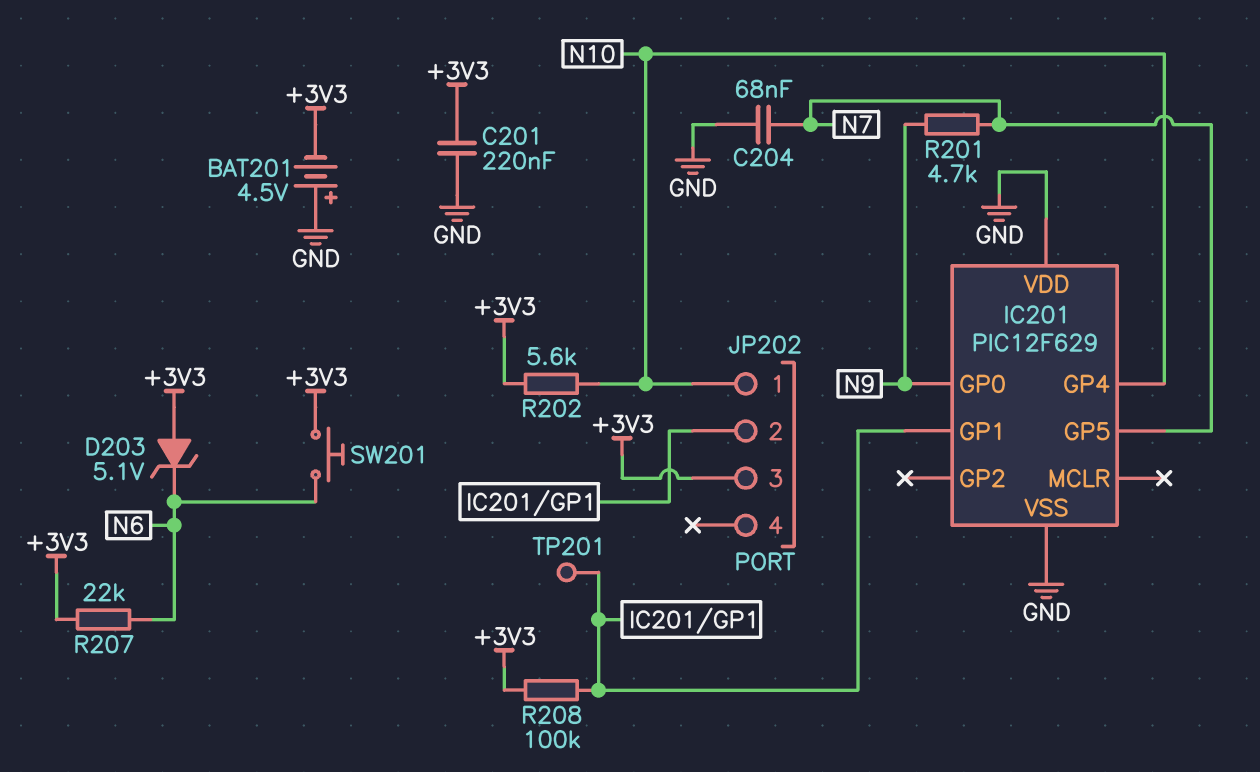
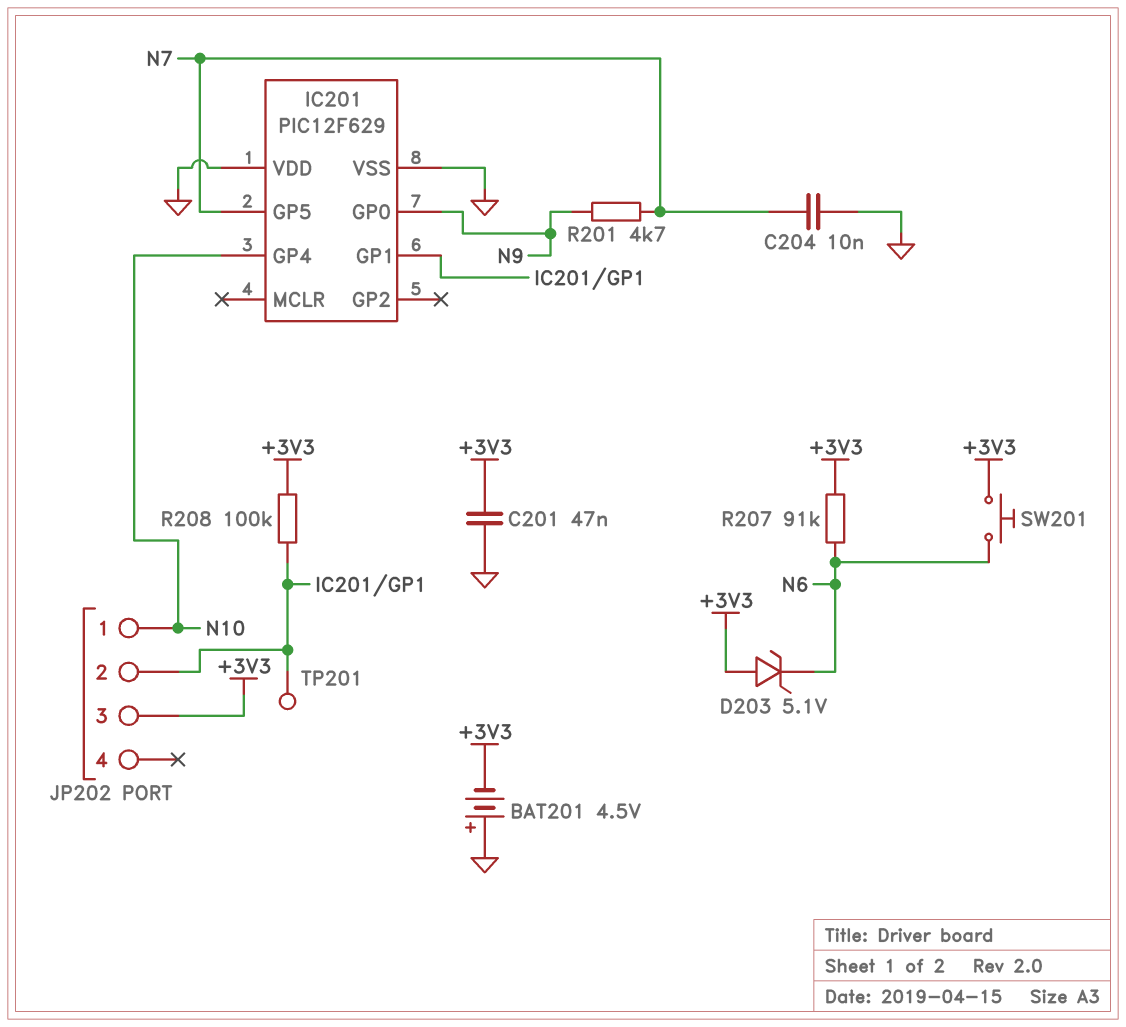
C201: 220nF (+3V3, GND) -> 47nF (+3V3, GND)
C204: 68nF (GND, N7) -> 10nF (GND, N7)
R202: 5.6k (+3V3, N10) -> none
R207: 22k (+3V3, N6) -> 91k (+3V3, N6)

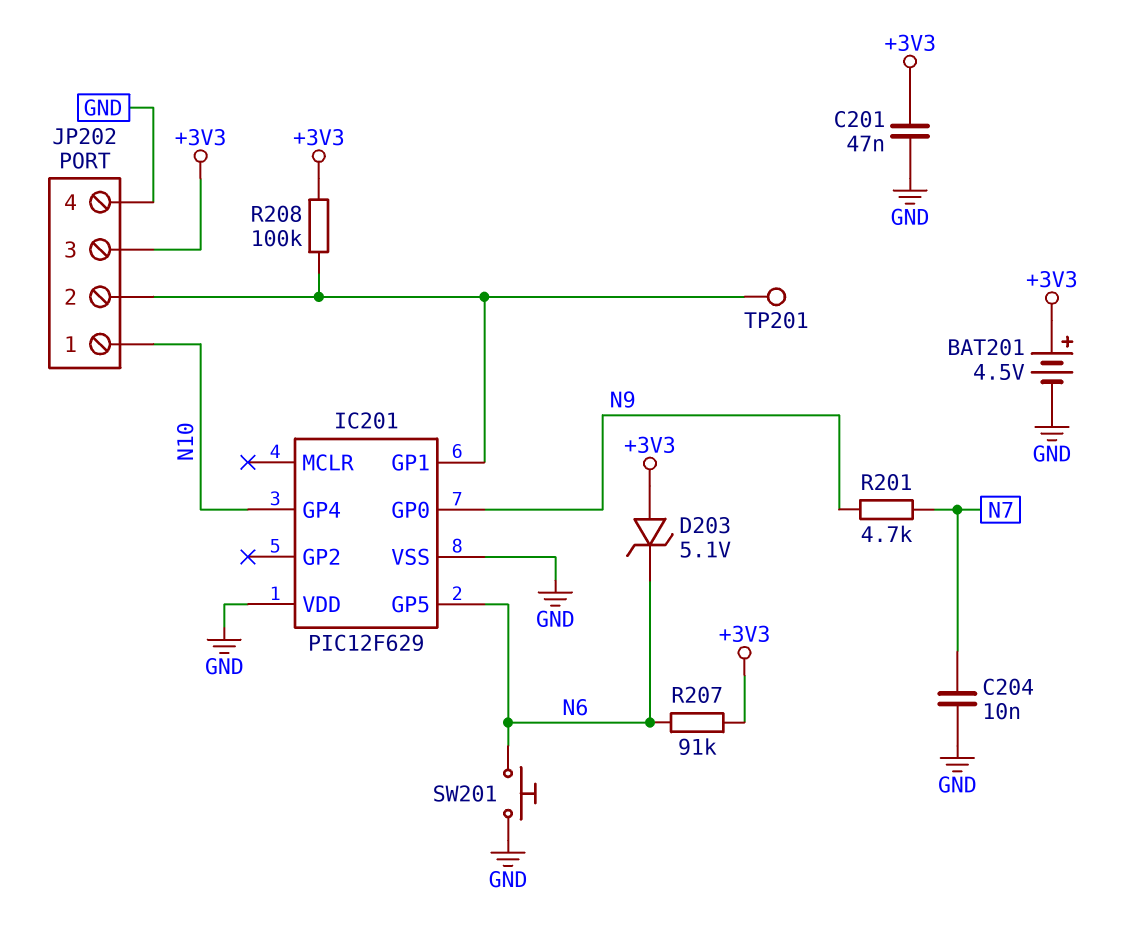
BAT201: 4.5V (plus GND, minus +3V3) -> 4.5V (plus +3V3, minus GND)
IC201 pin GP5: N7 -> N6
JP202 pin 4: none -> GND
SW201: button (+3V3, N6) -> button (GND, N6)

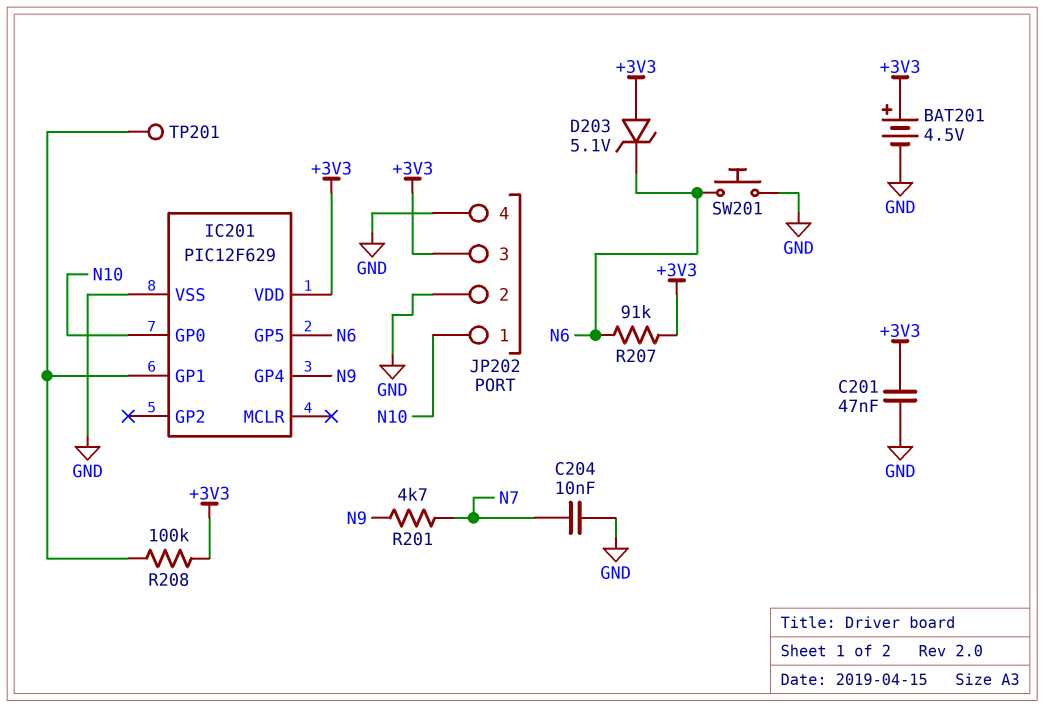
IC201 pin GP0: N9 -> N10
IC201 pin GP4: N10 -> N9
IC201 pin VDD: GND -> +3V3
JP202 pin 2: IC201/GP1 -> GND

